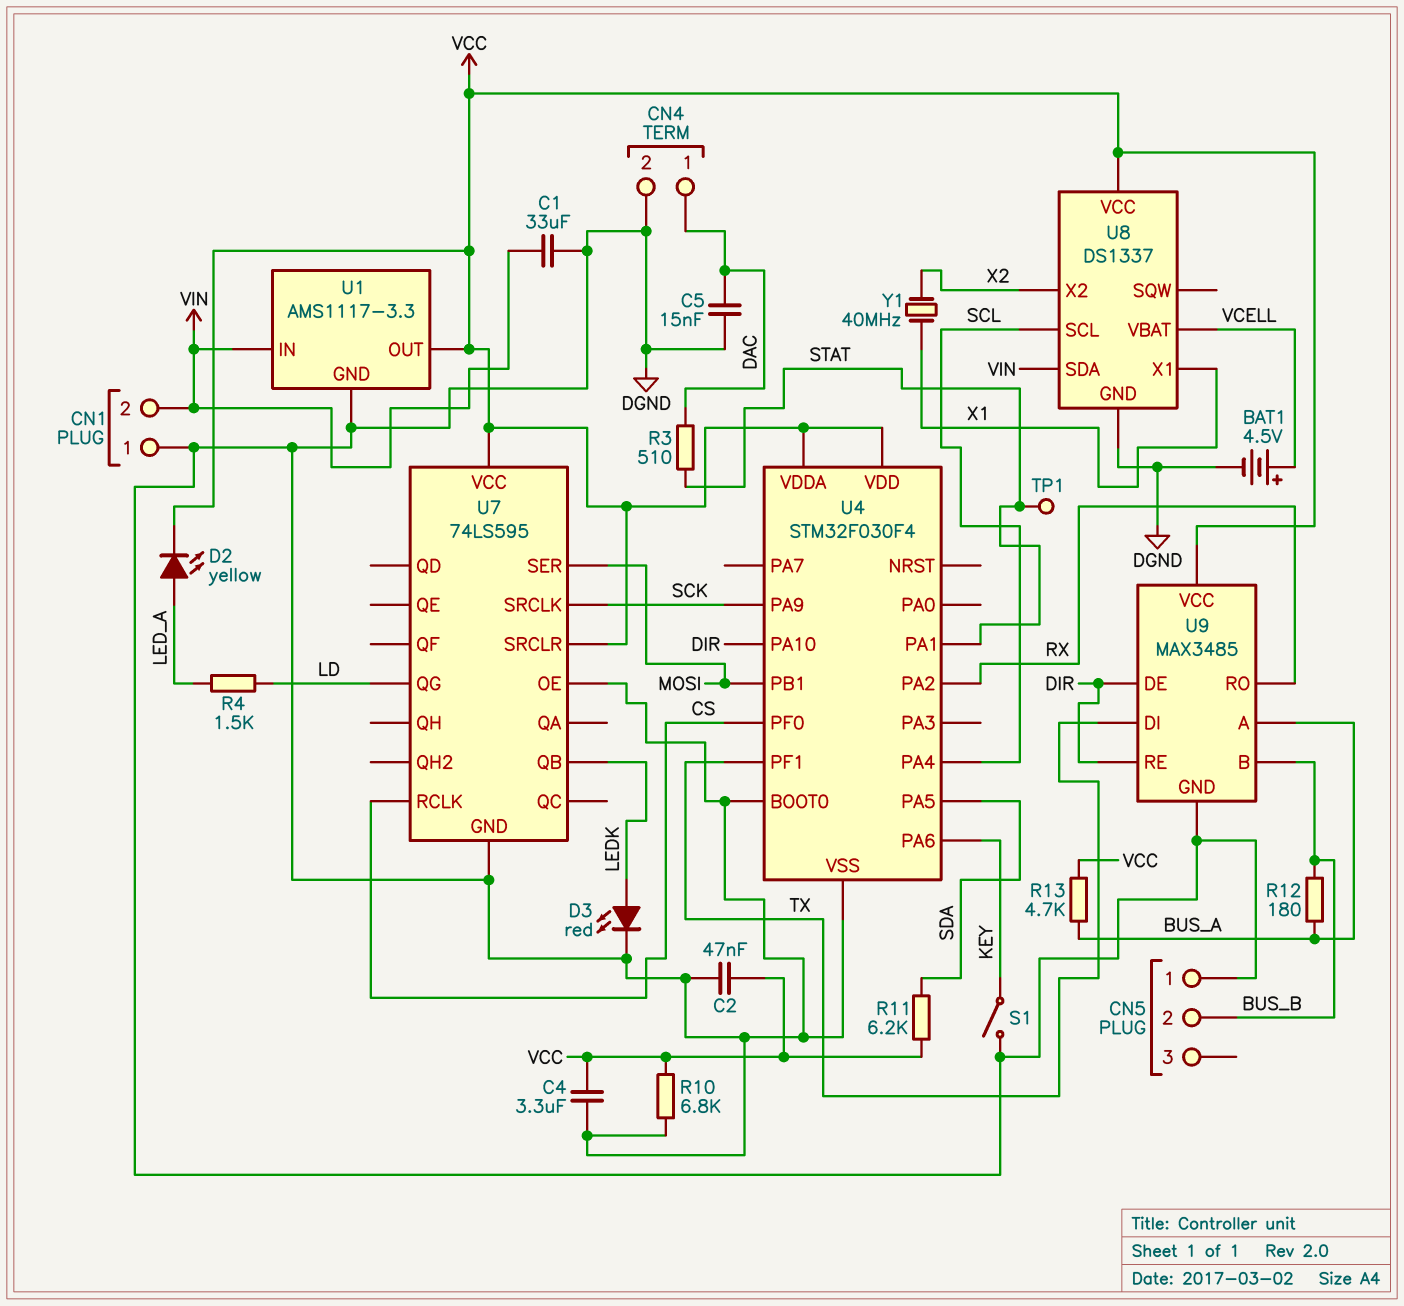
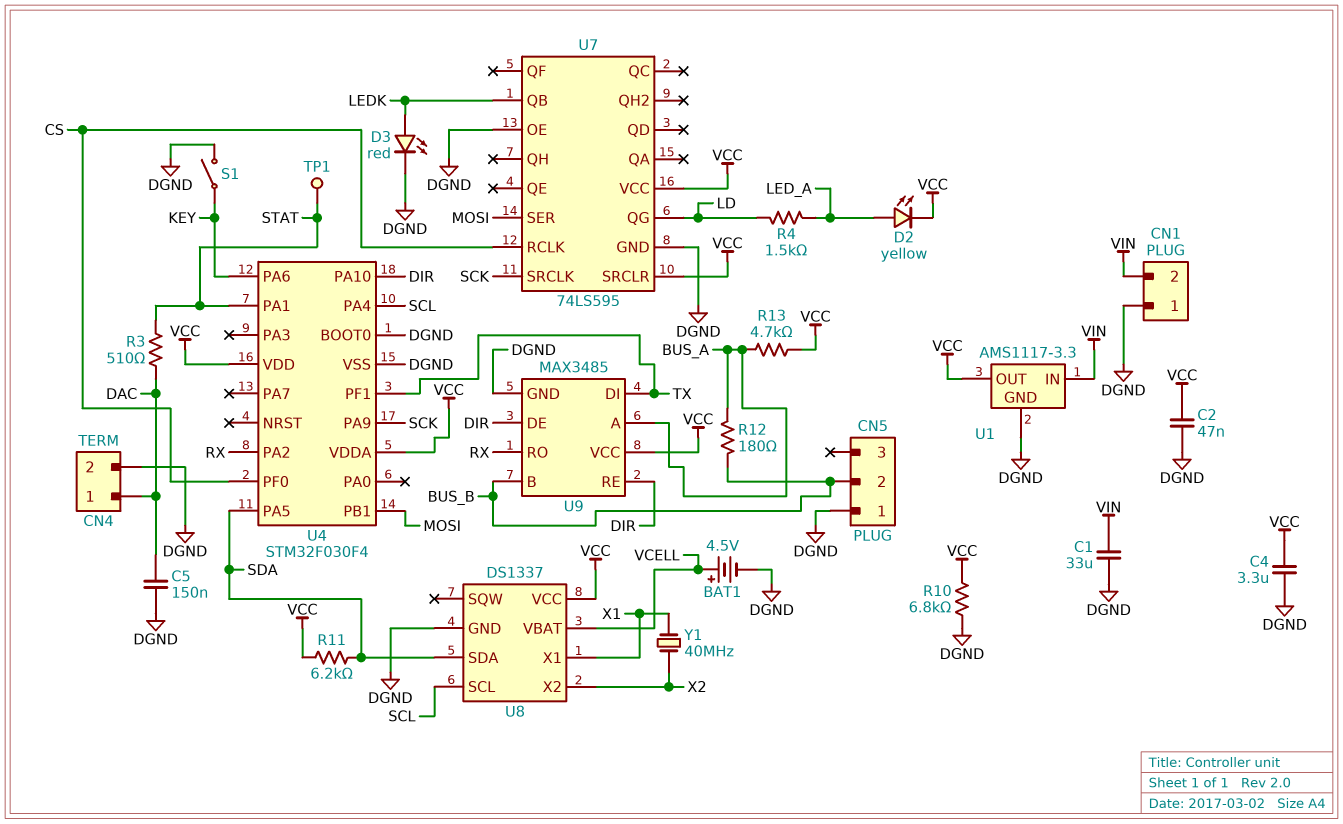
C5: 15nF (DAC, DGND) -> 150nF (DAC, DGND)
U8 pin SDA: VIN -> SDA

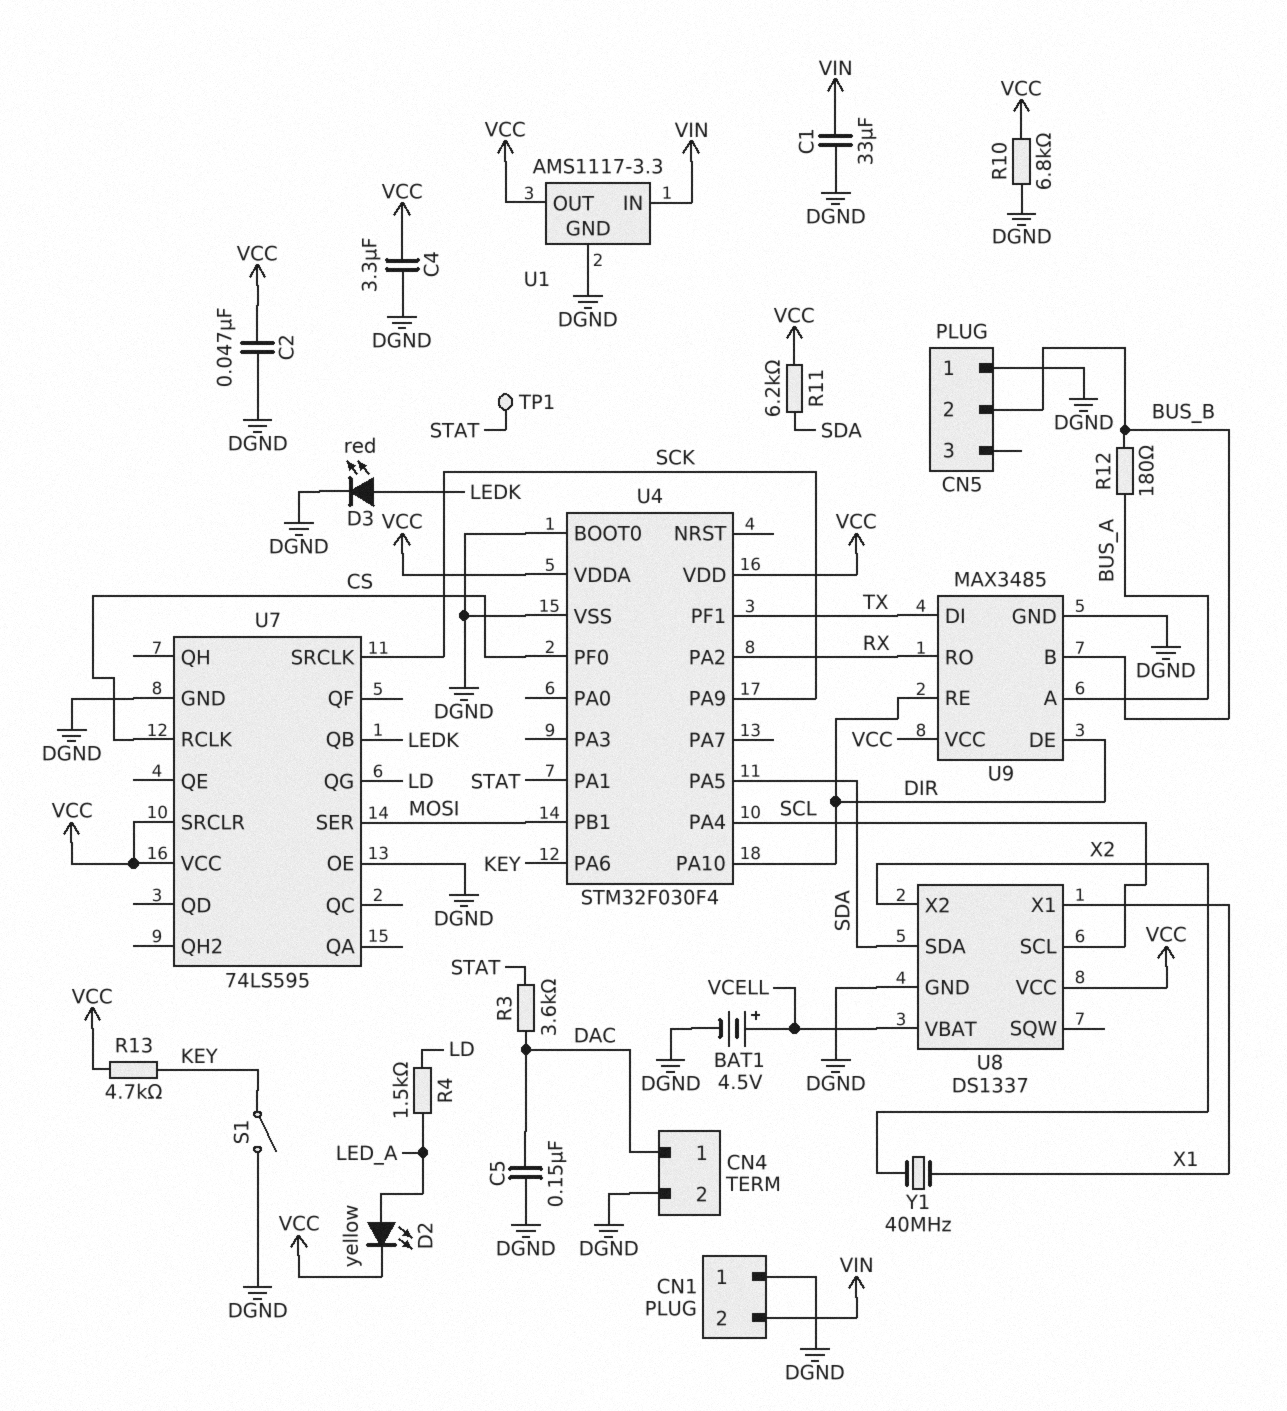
R3: 510 (DAC, STAT) -> 3.6k (DAC, STAT)
R13: 4.7k (BUS_A, VCC) -> 4.7k (KEY, VCC)

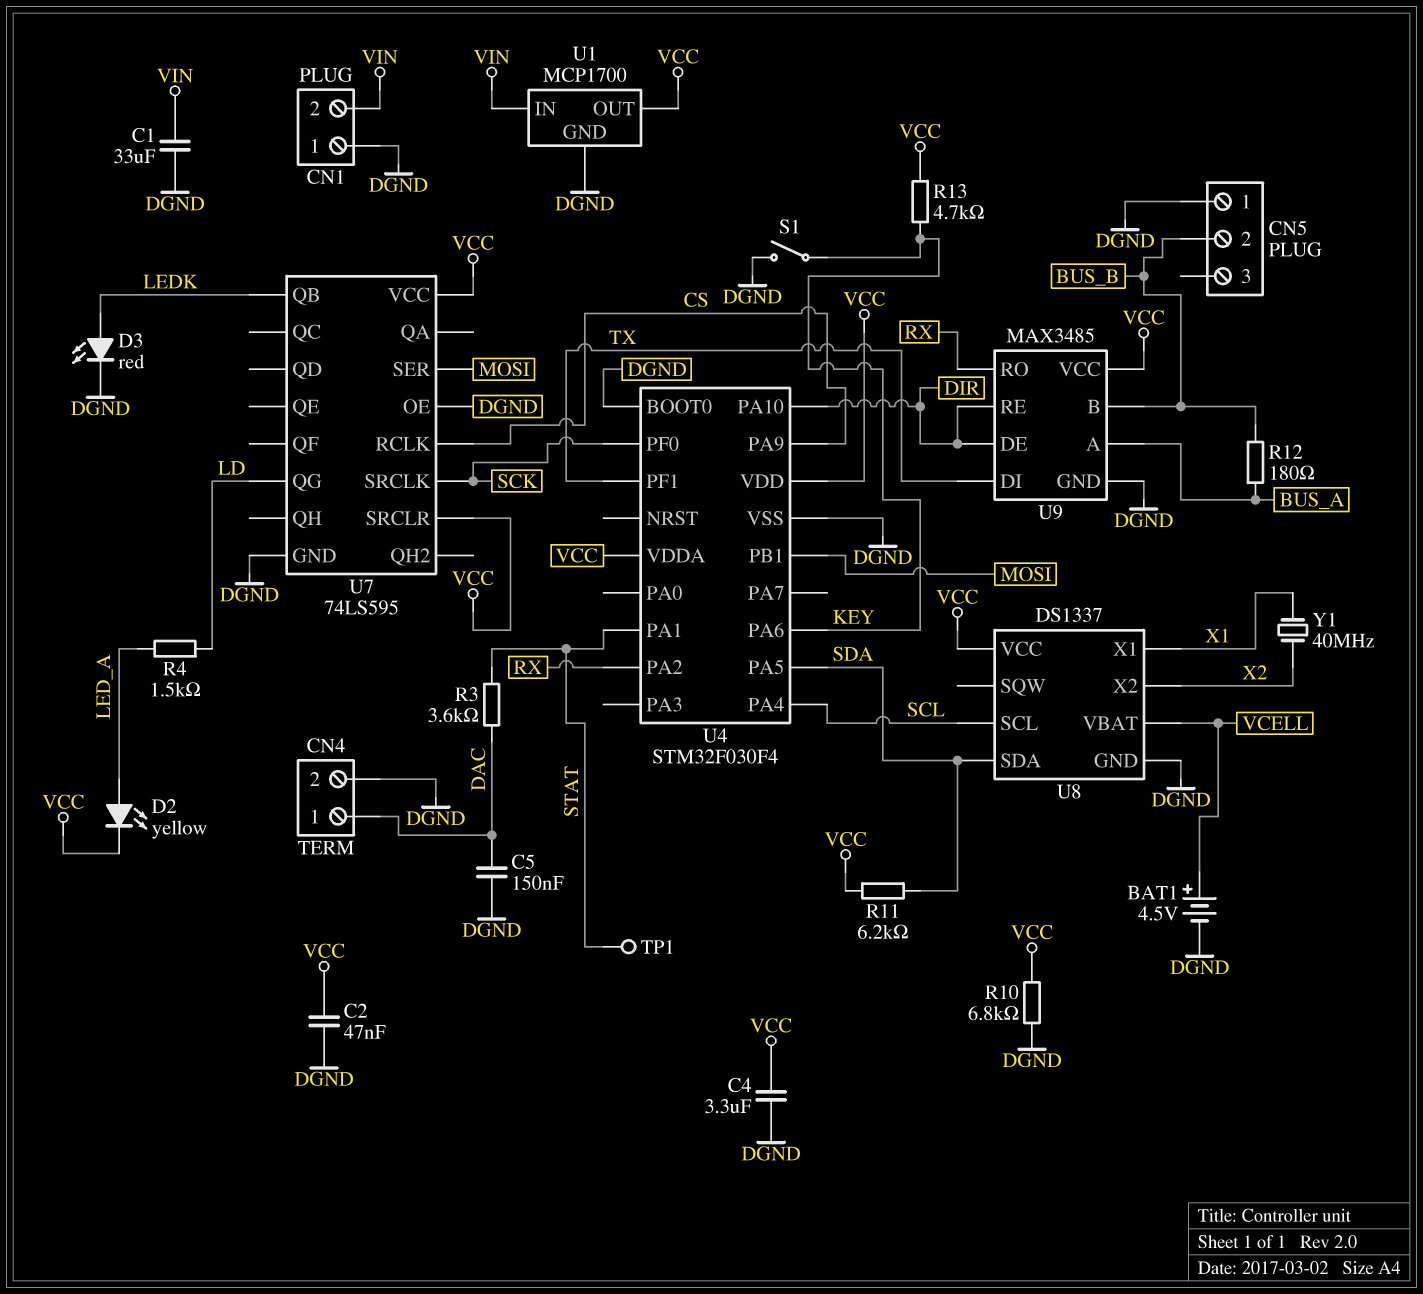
U1: AMS1117-3.3 -> MCP1700
U4 pin PA9: SCK -> CS
U4 pin PF0: CS -> SCK

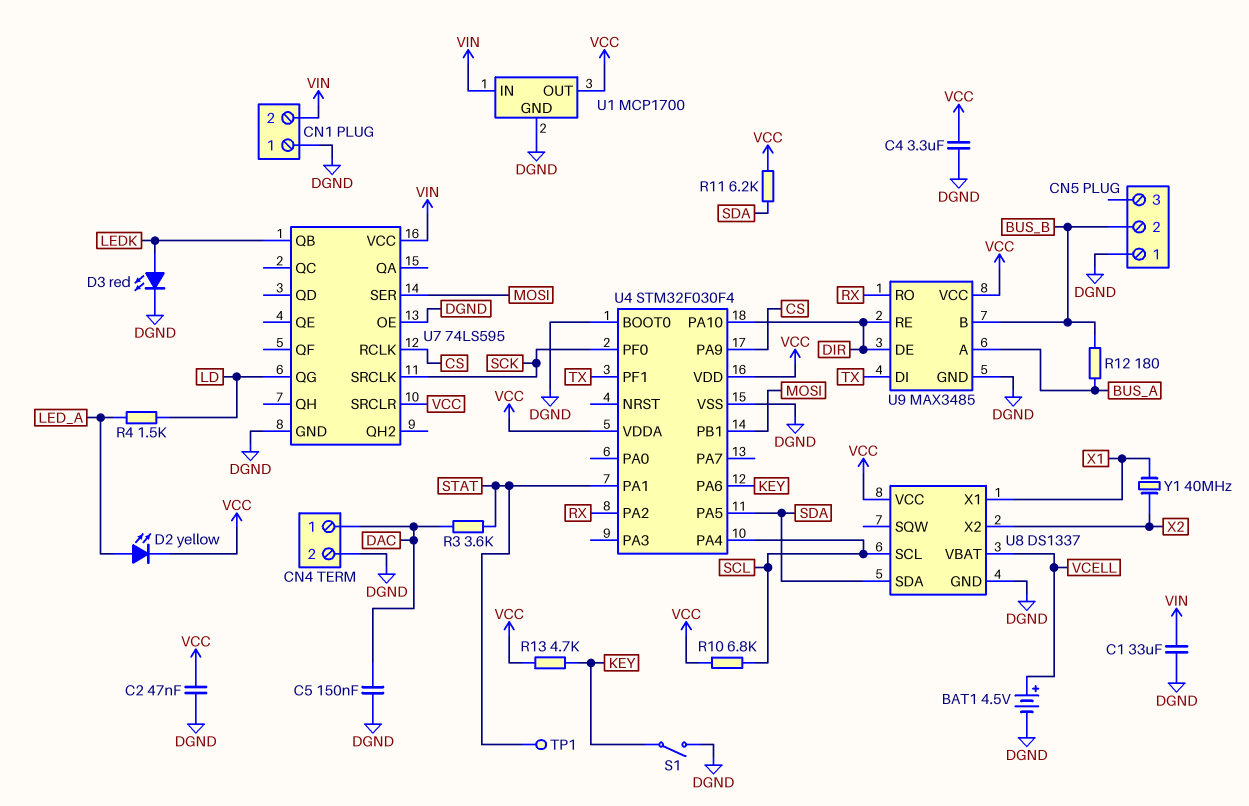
R10: 6.8k (DGND, VCC) -> 6.8k (SCL, VCC)
U7 pin VCC: VCC -> VIN

